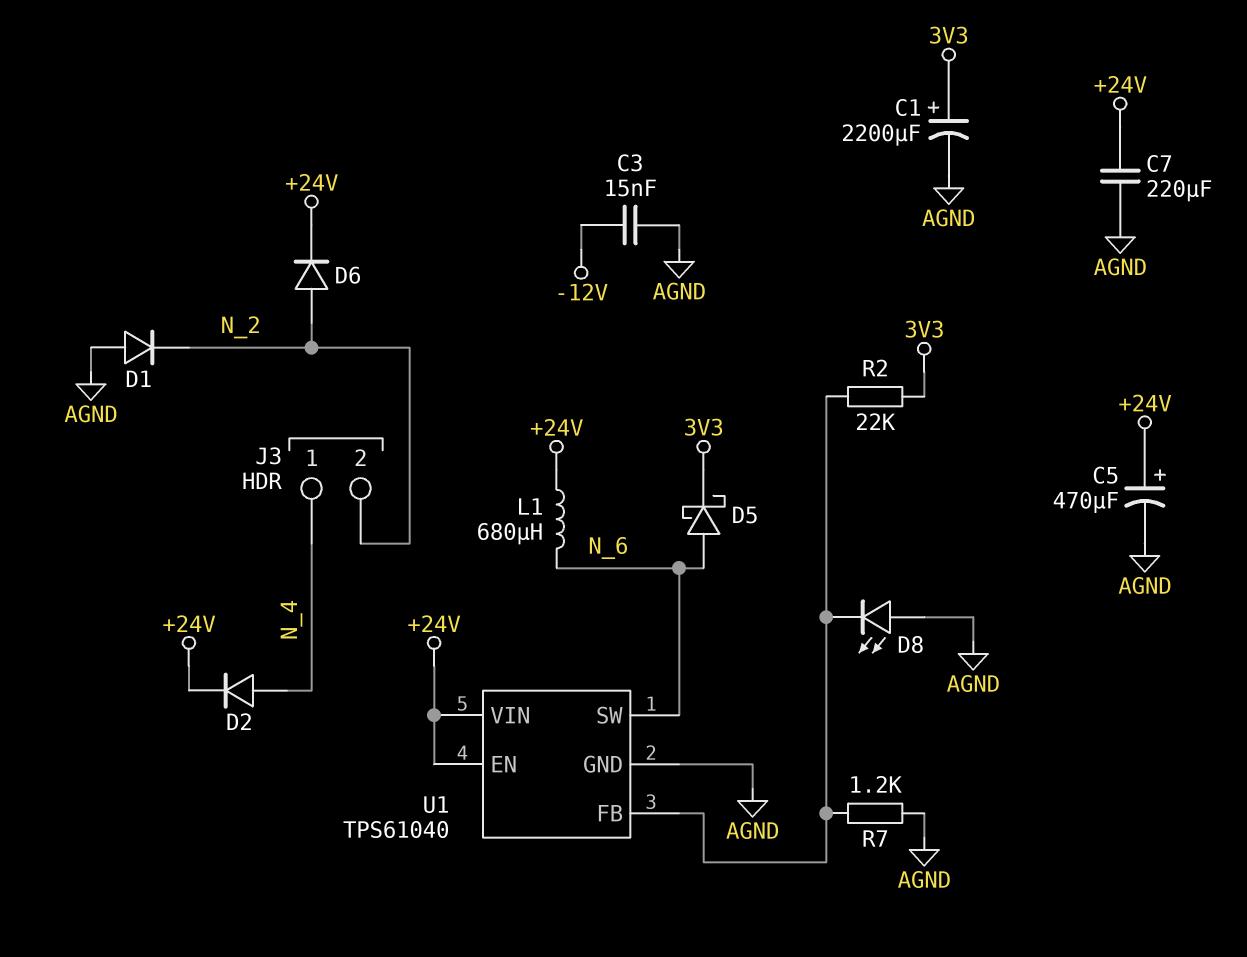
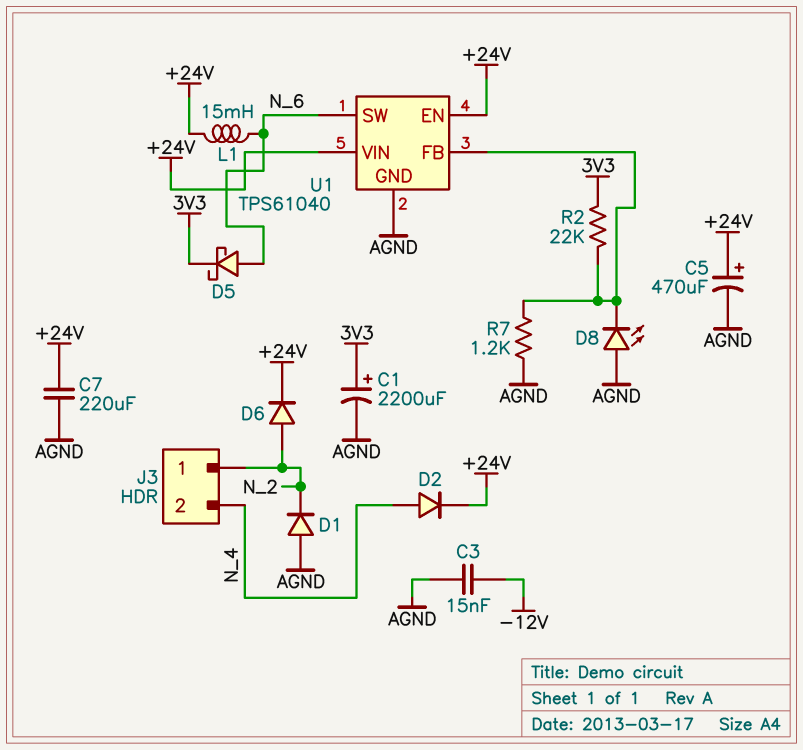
J3 pin 1: N_4 -> N_2
J3 pin 2: N_2 -> N_4
L1: 680uH (+24V, N_6) -> 15mH (+24V, N_6)

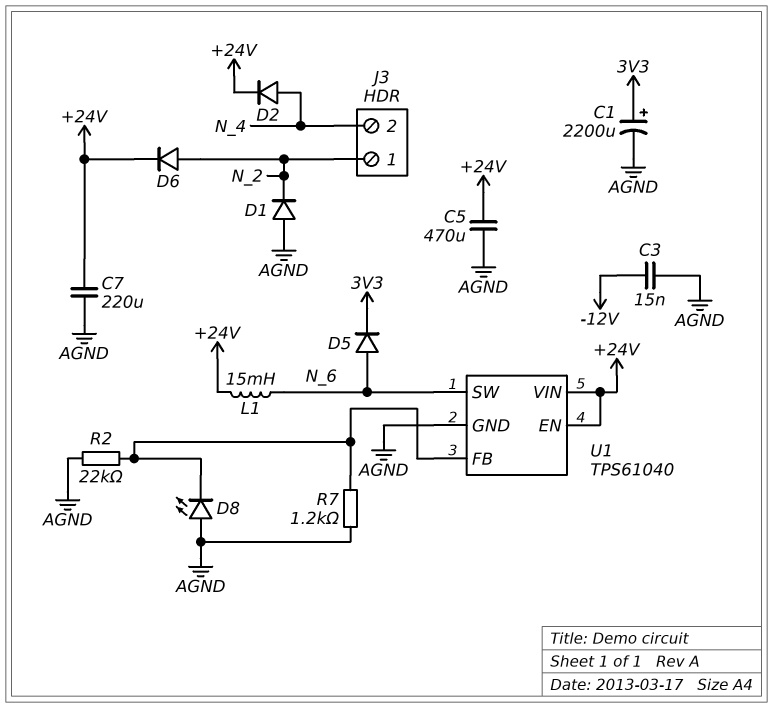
C5: 470uF (plus +24V, minus AGND) -> 470uF (+24V, AGND)
D5: schottky (A N_6, K 3V3) -> diode (A N_6, K 3V3)
R2: 22k (3V3, U1/FB) -> 22k (AGND, U1/FB)

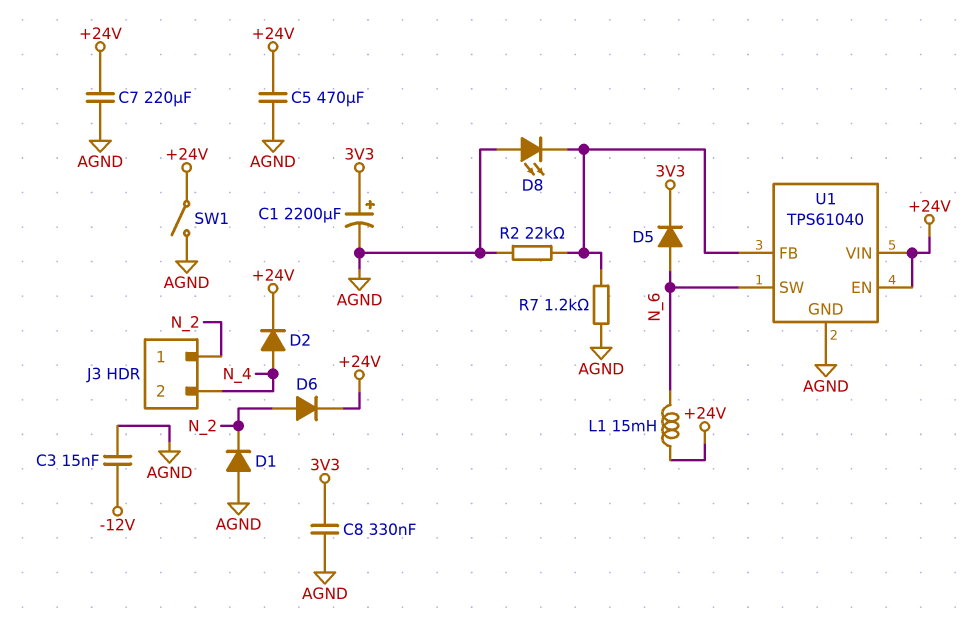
C8: none -> 330nF (3V3, AGND)
SW1: none -> switch (+24V, AGND)

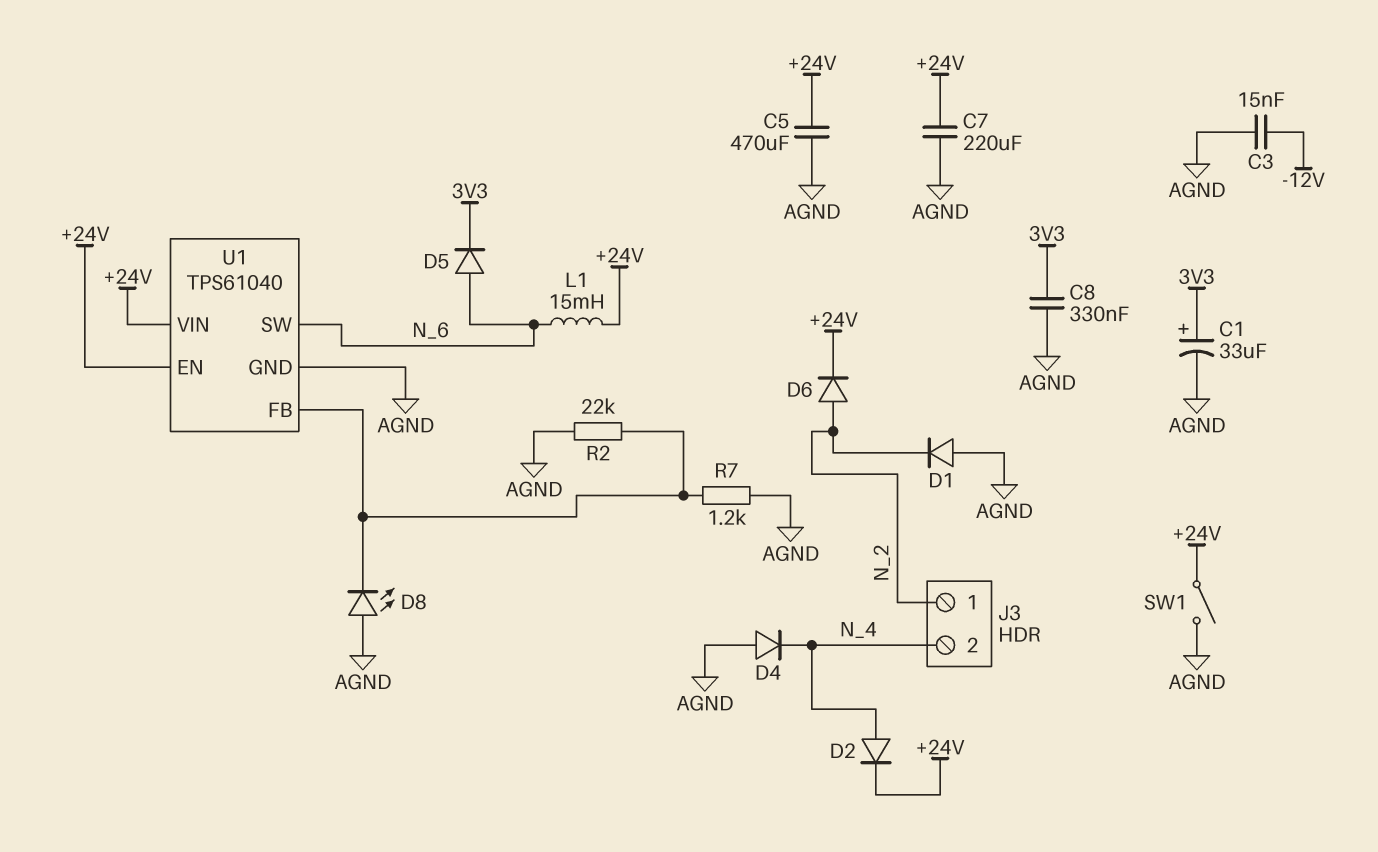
C1: 2200uF (plus 3V3, minus AGND) -> 33uF (plus 3V3, minus AGND)
D4: none -> diode (A AGND, K N_4)

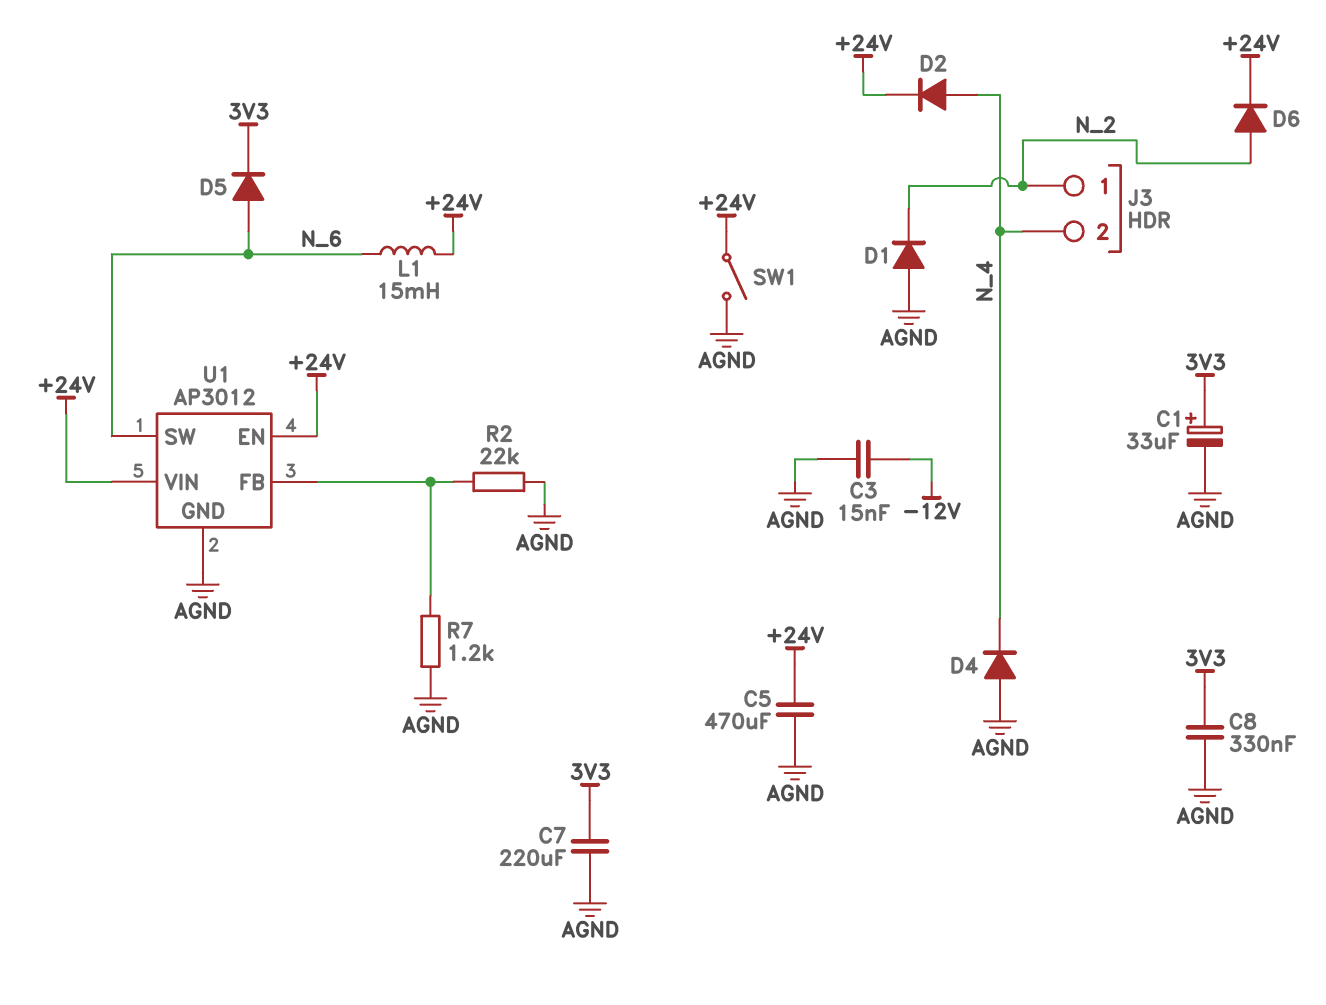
C7: 220uF (+24V, AGND) -> 220uF (3V3, AGND)
D8: LED (A AGND, K U1/FB) -> none
U1: TPS61040 -> AP3012

